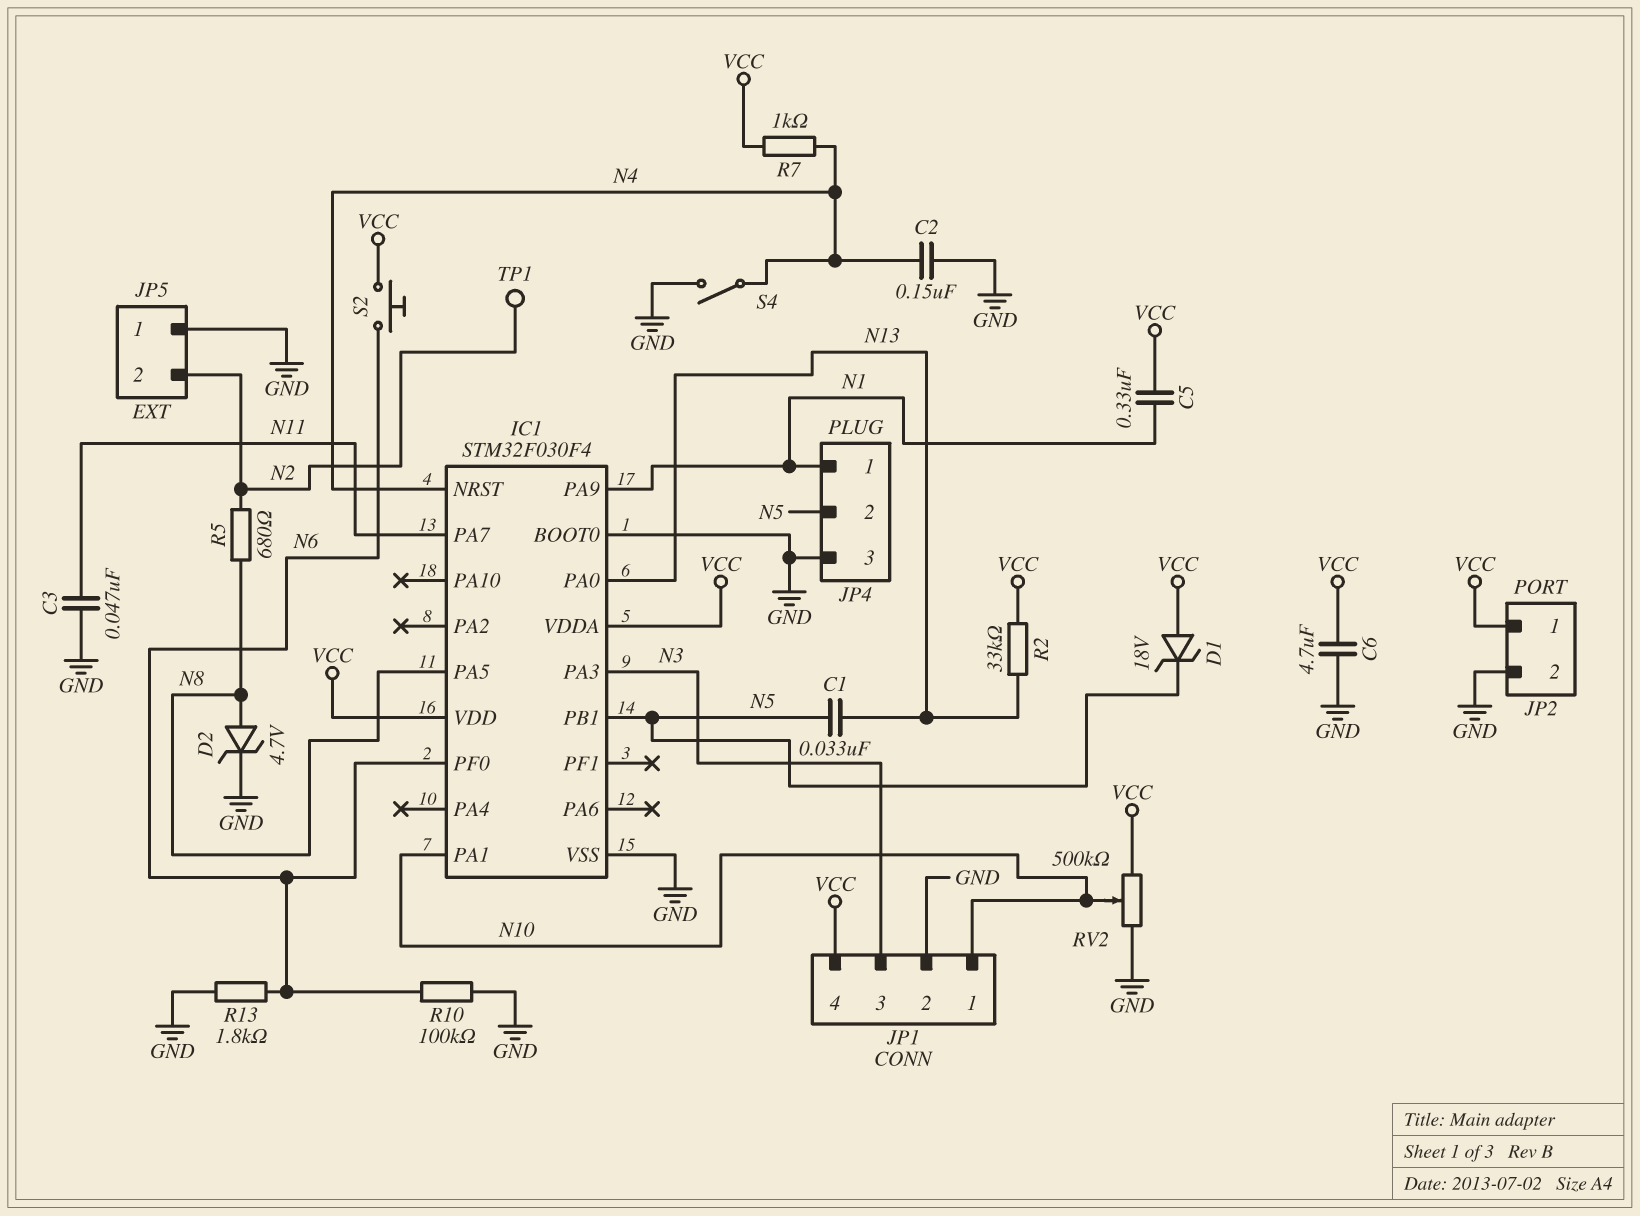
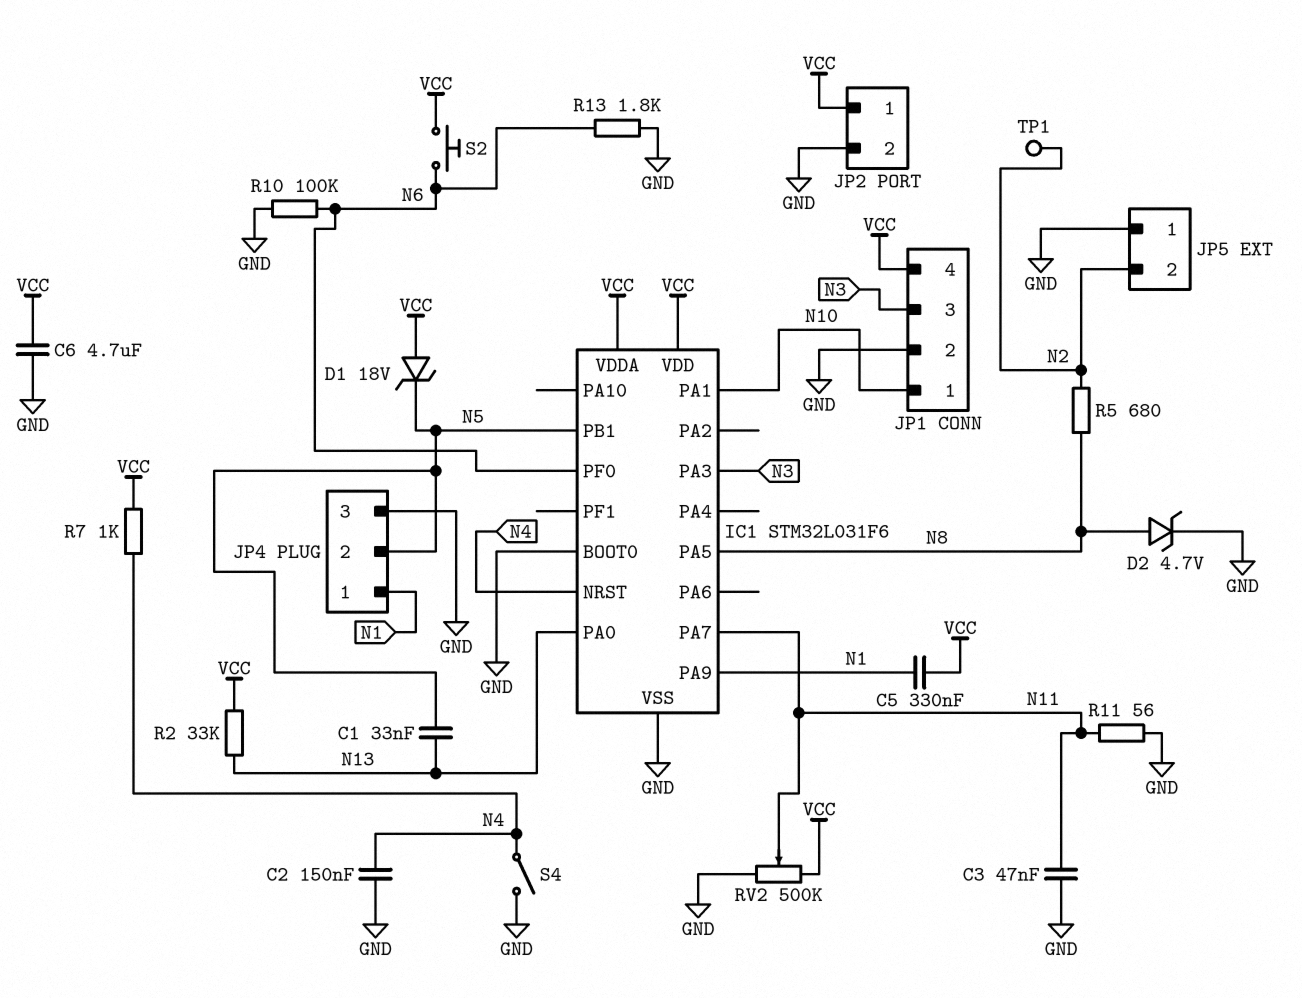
IC1: STM32F030F4 -> STM32L031F6
R11: none -> 56 (GND, N11)
RV2: 500k (GND, VCC, wiper N10) -> 500k (GND, VCC, wiper N11)

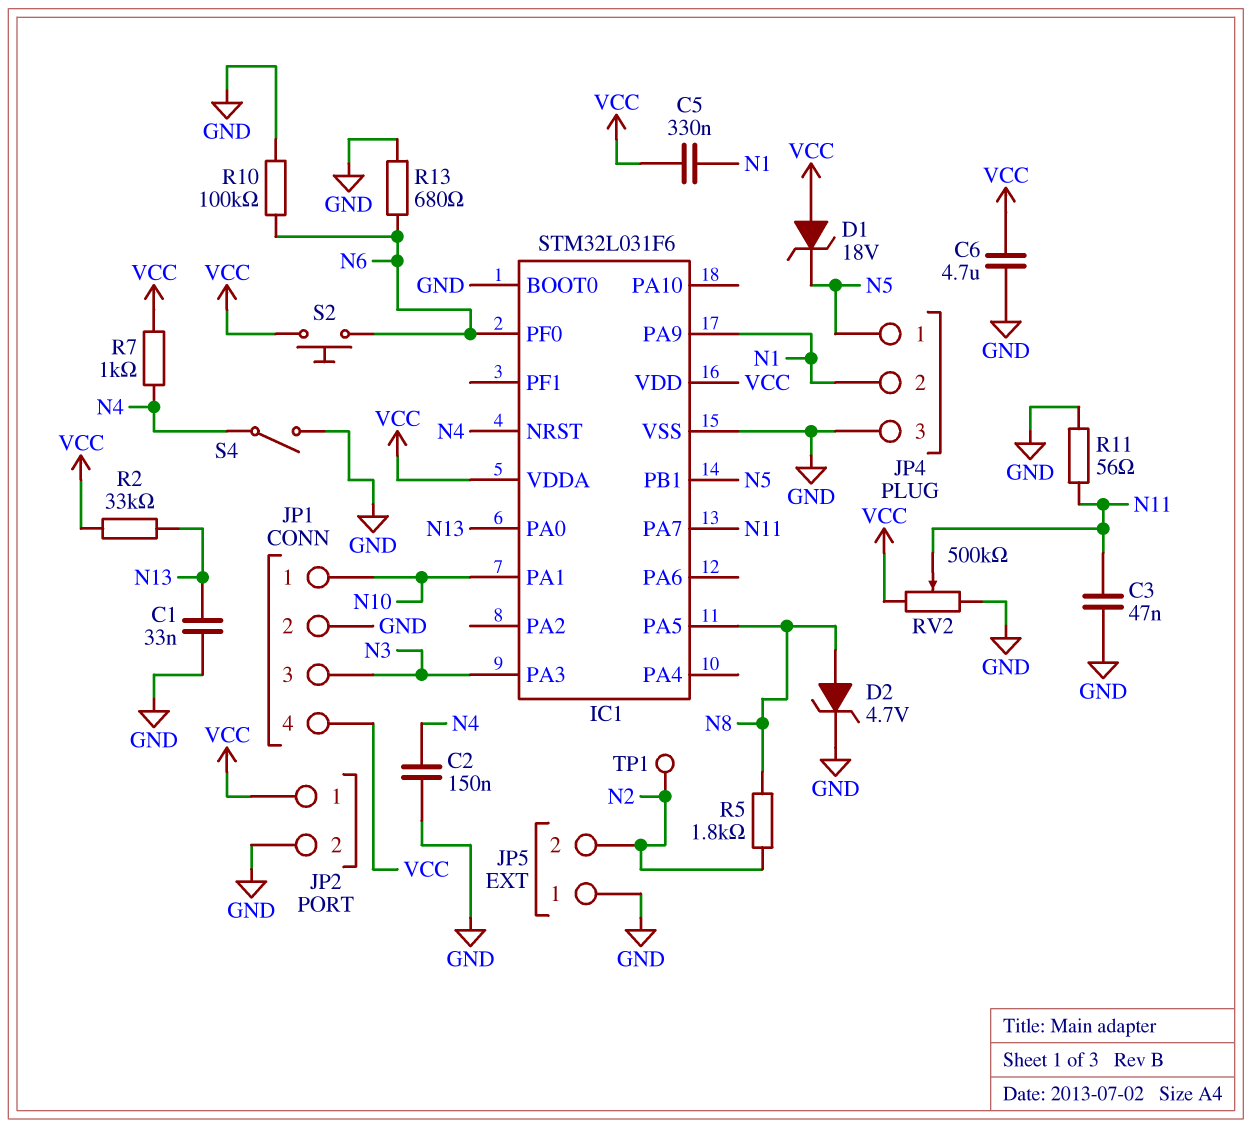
C1: 33nF (N5, N13) -> 33nF (GND, N13)
JP4 pin 1: N1 -> N5
JP4 pin 2: N5 -> N1
R5: 680 (N2, N8) -> 1.8k (N2, N8)
R13: 1.8k (GND, N6) -> 680 (GND, N6)

